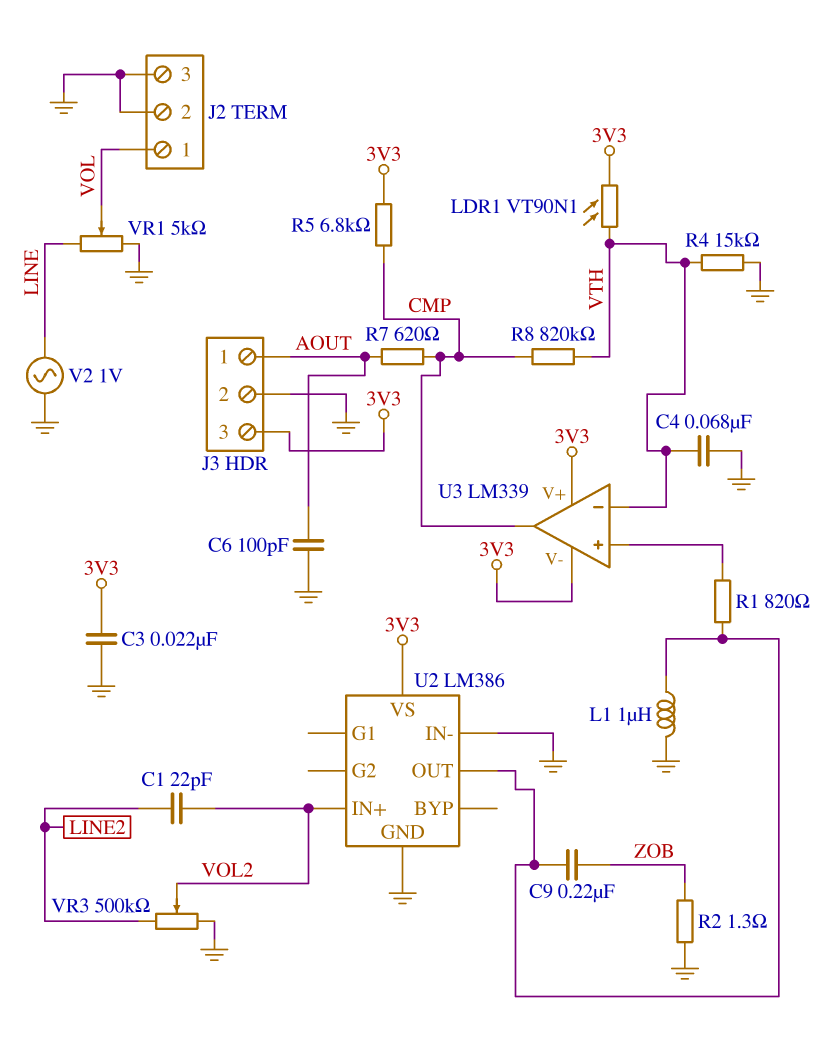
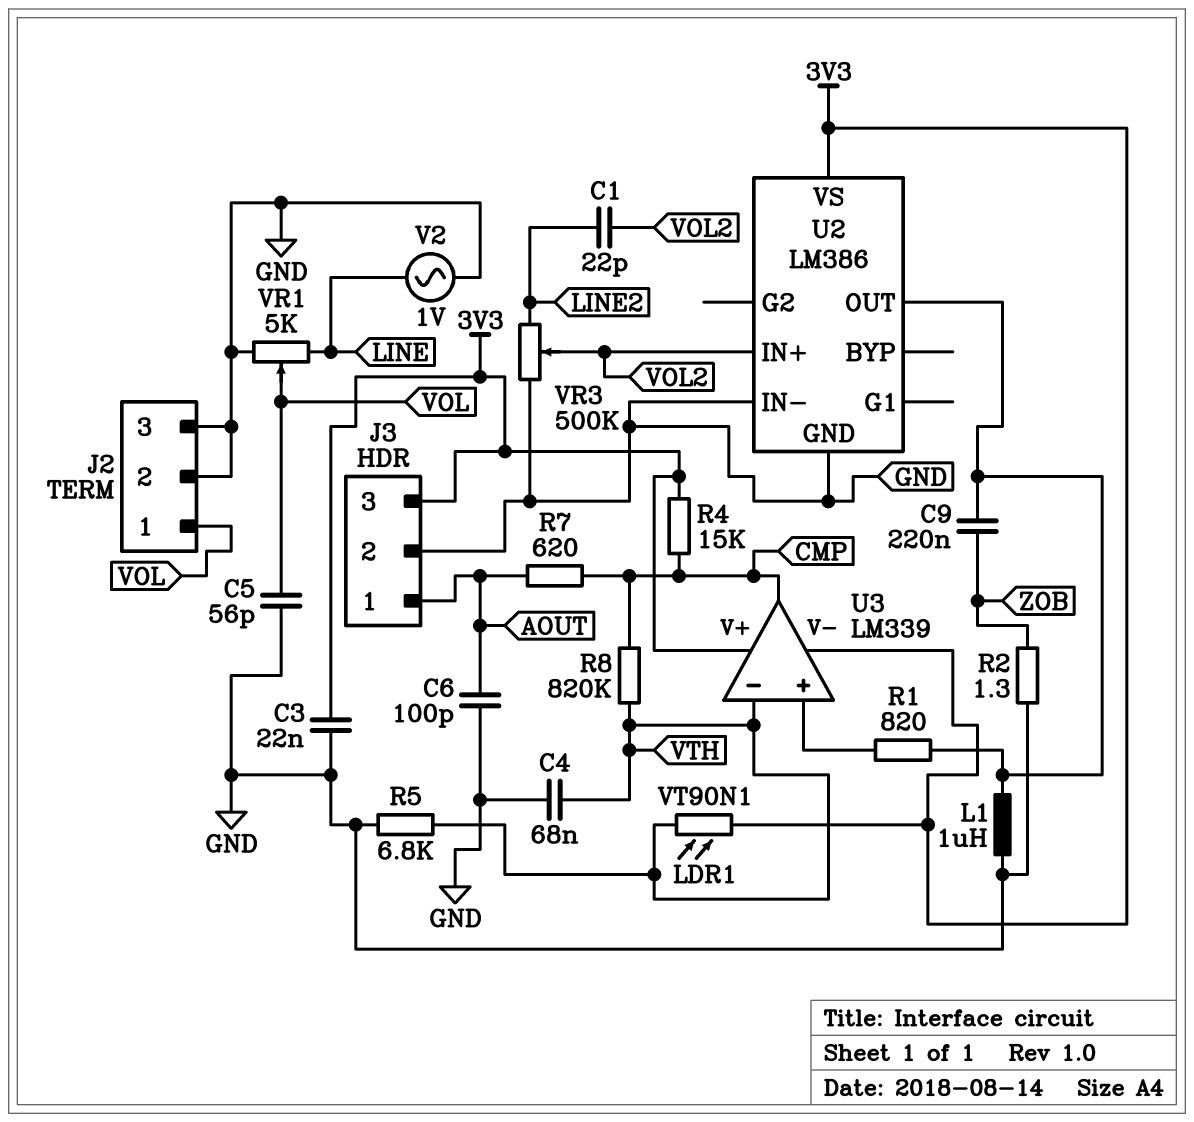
C5: none -> 56pF (GND, VOL)
R4: 15k (GND, VTH) -> 15k (3V3, CMP)
R5: 6.8k (3V3, CMP) -> 6.8k (GND, VTH)

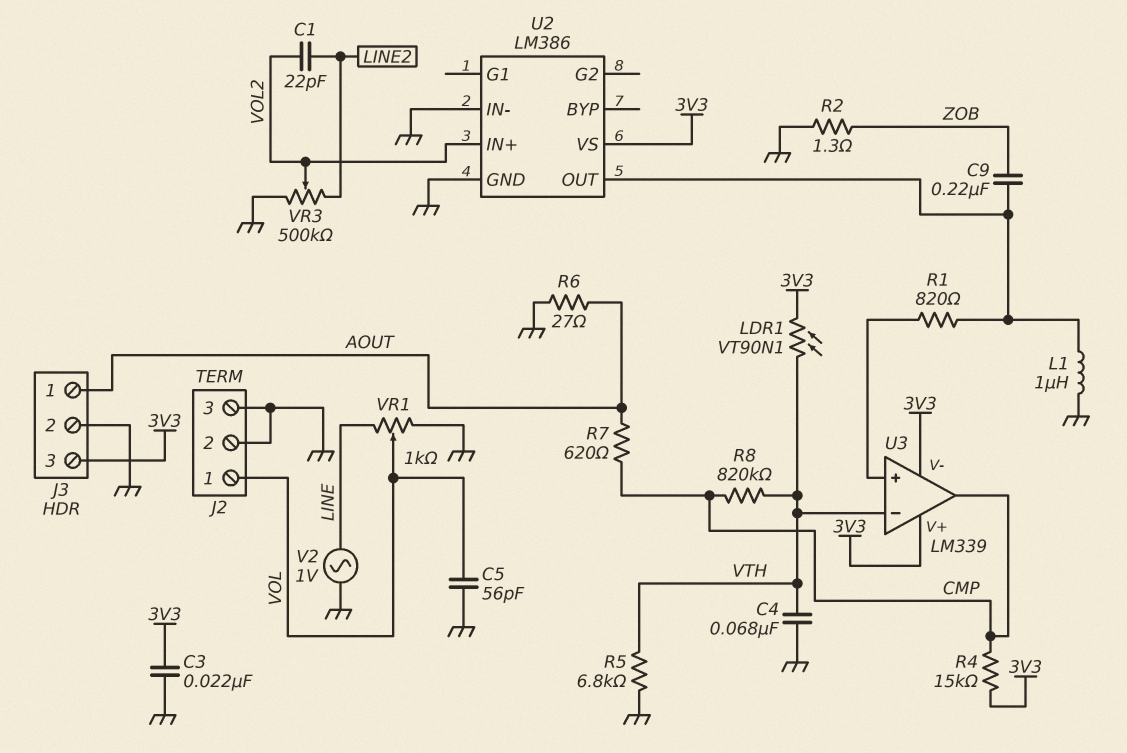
C6: 100pF (AOUT, GND) -> none
R6: none -> 27 (AOUT, GND)
VR1: 5k (GND, LINE, wiper VOL) -> 1k (GND, LINE, wiper VOL)

